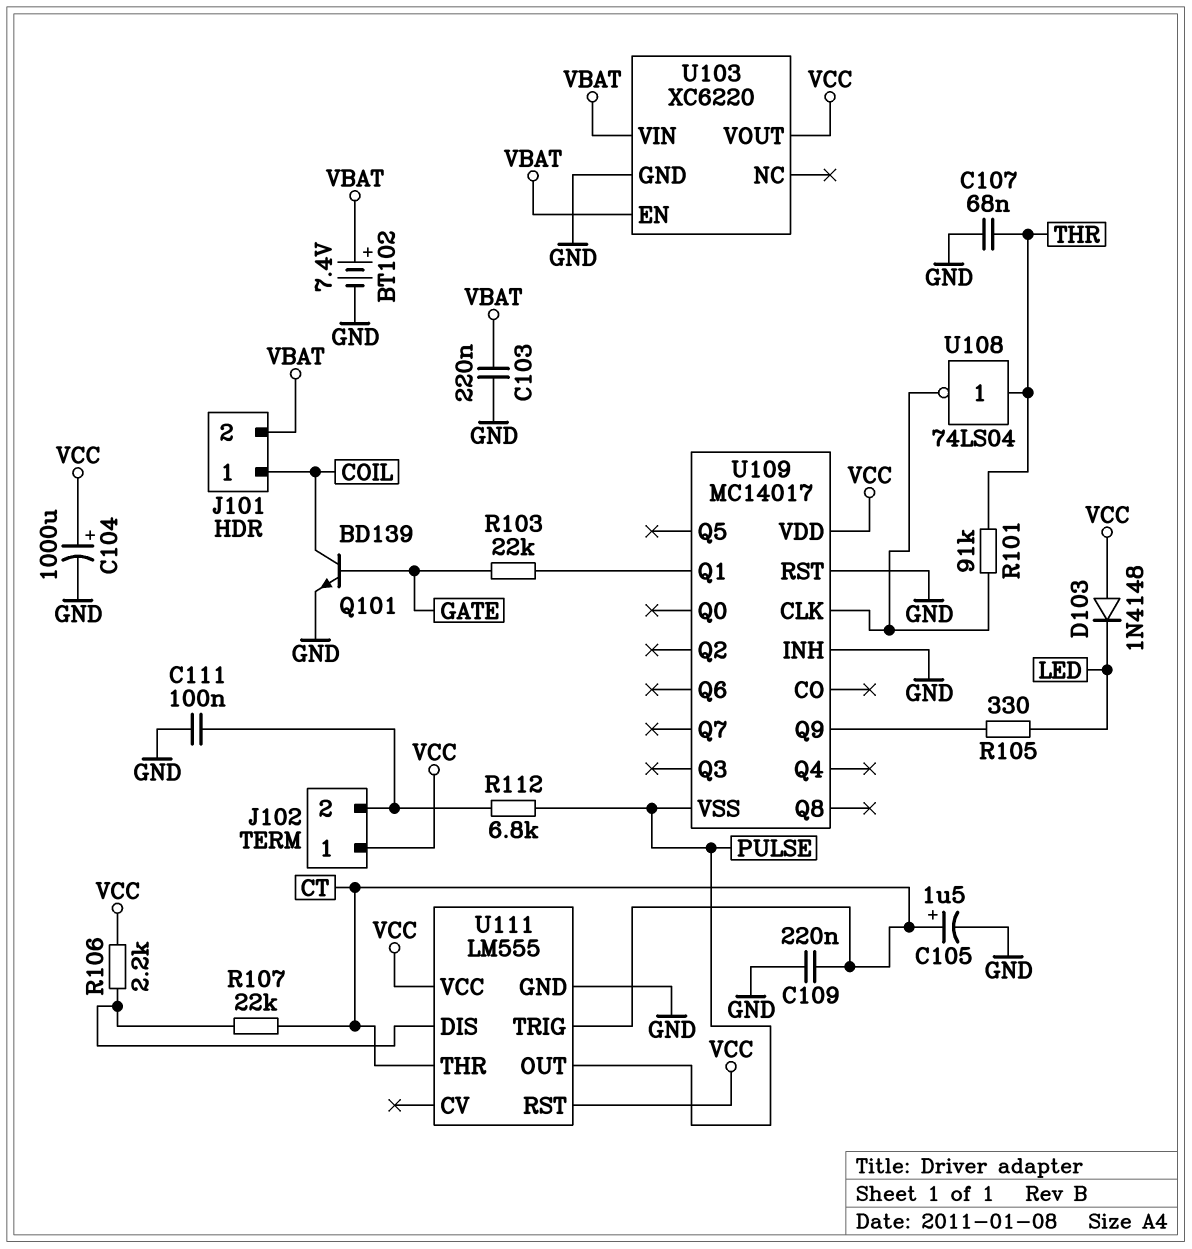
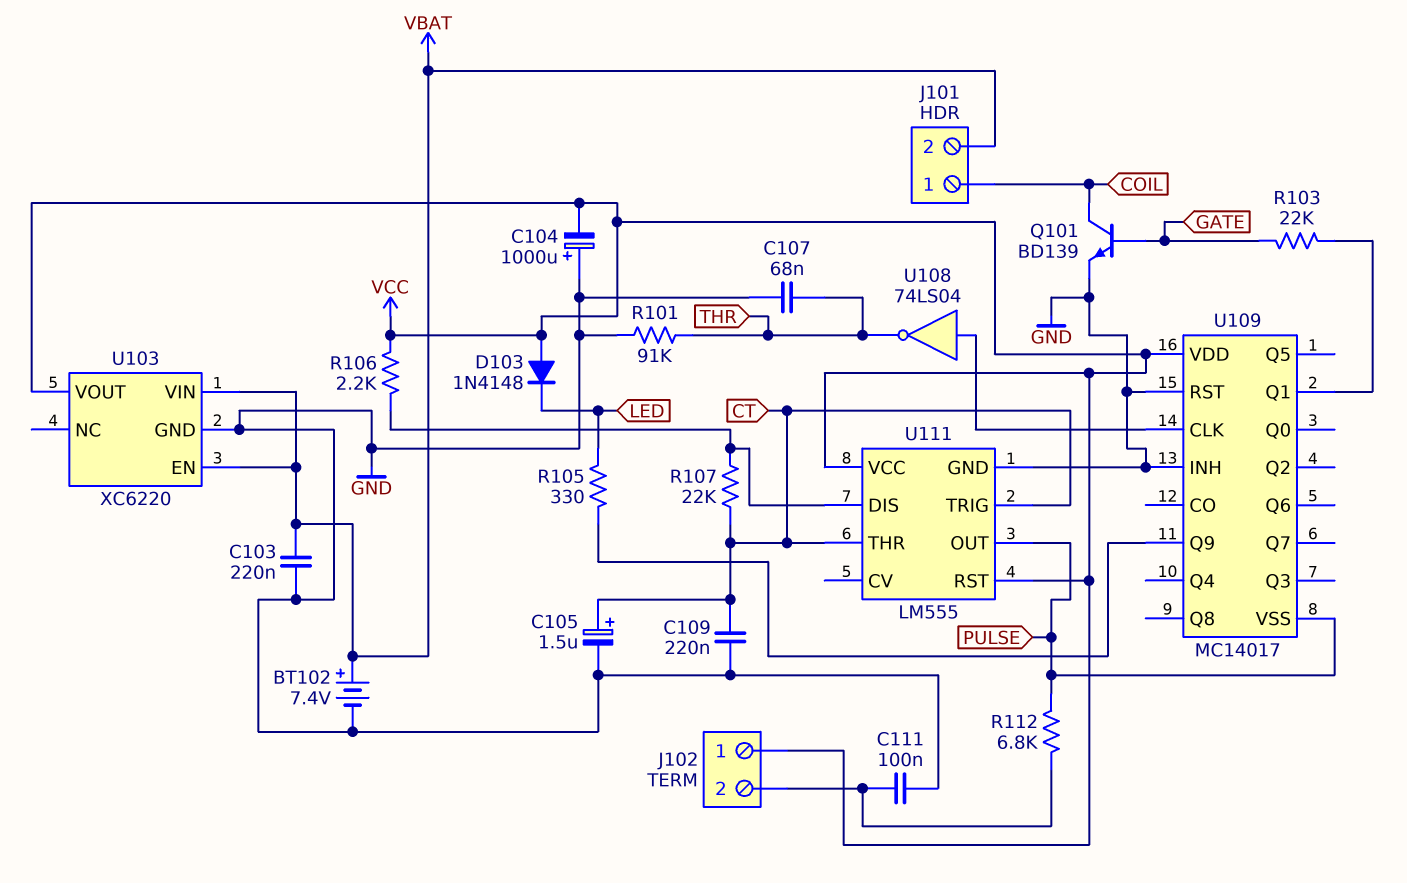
C104: 1000uF (plus VCC, minus GND) -> 1000uF (plus GND, minus VCC)
R101: 91k (THR, U109/CLK) -> 91k (GND, THR)
U108: NOT 74LS04 (in THR, out U109/CLK) -> NOT 74LS04 (in U109/CLK, out THR)

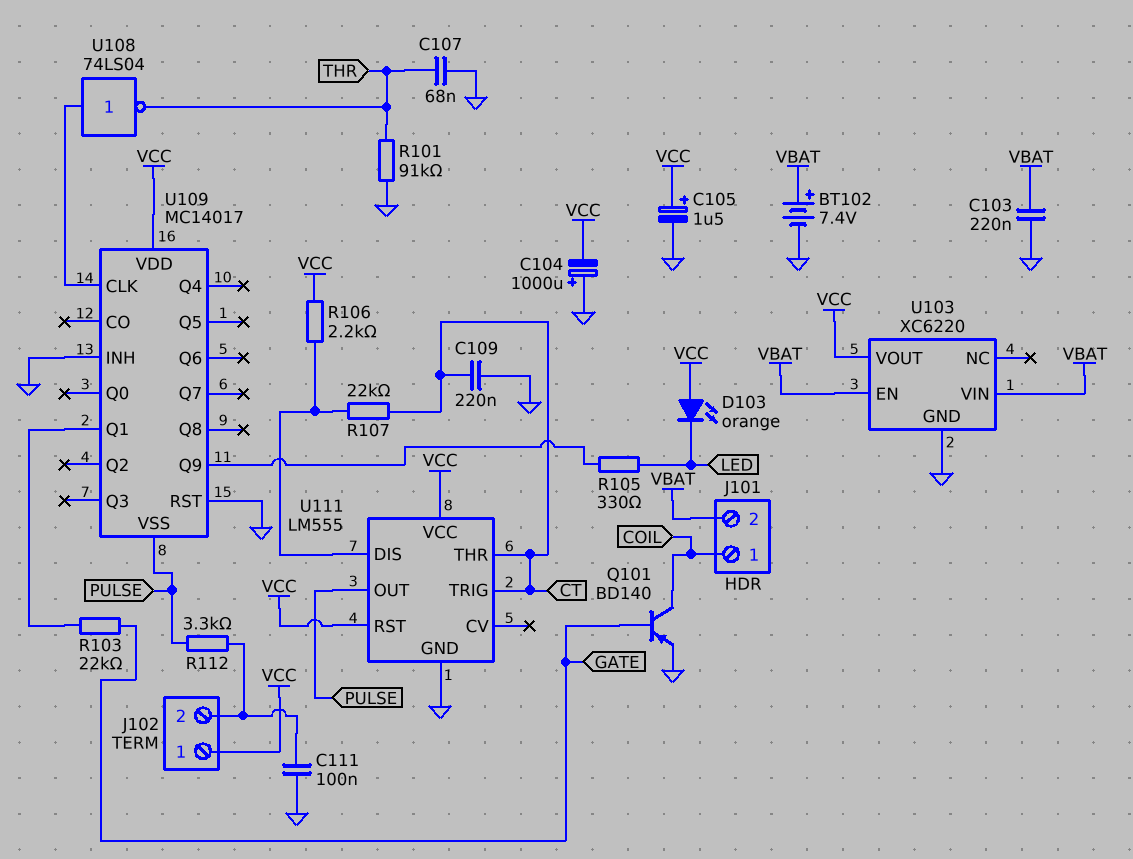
C105: 1.5uF (plus CT, minus GND) -> 1.5uF (plus VCC, minus GND)
D103: diode 1N4148 (A VCC, K LED) -> LED orange (A VCC, K LED)
Q101: NPN BD139 (B GATE, C COIL, E GND) -> PNP BD140 (B GATE, C COIL, E GND)
R112: 6.8k (J102/2, PULSE) -> 3.3k (J102/2, PULSE)

